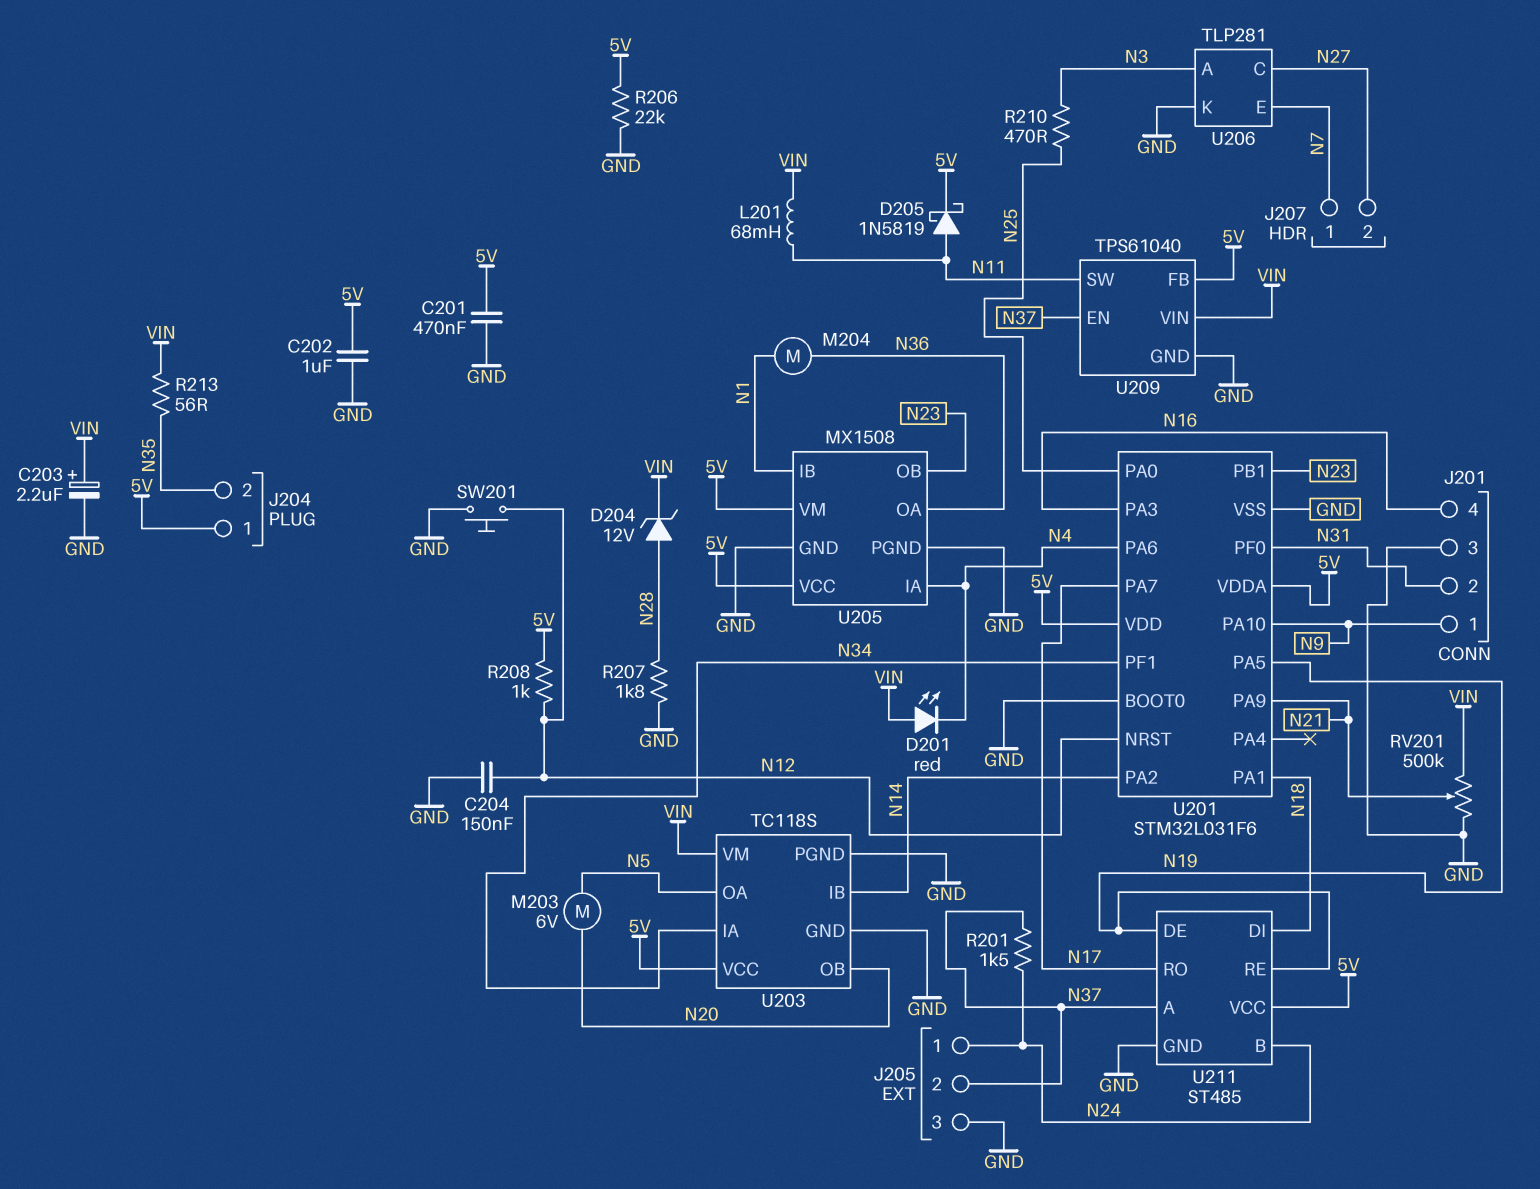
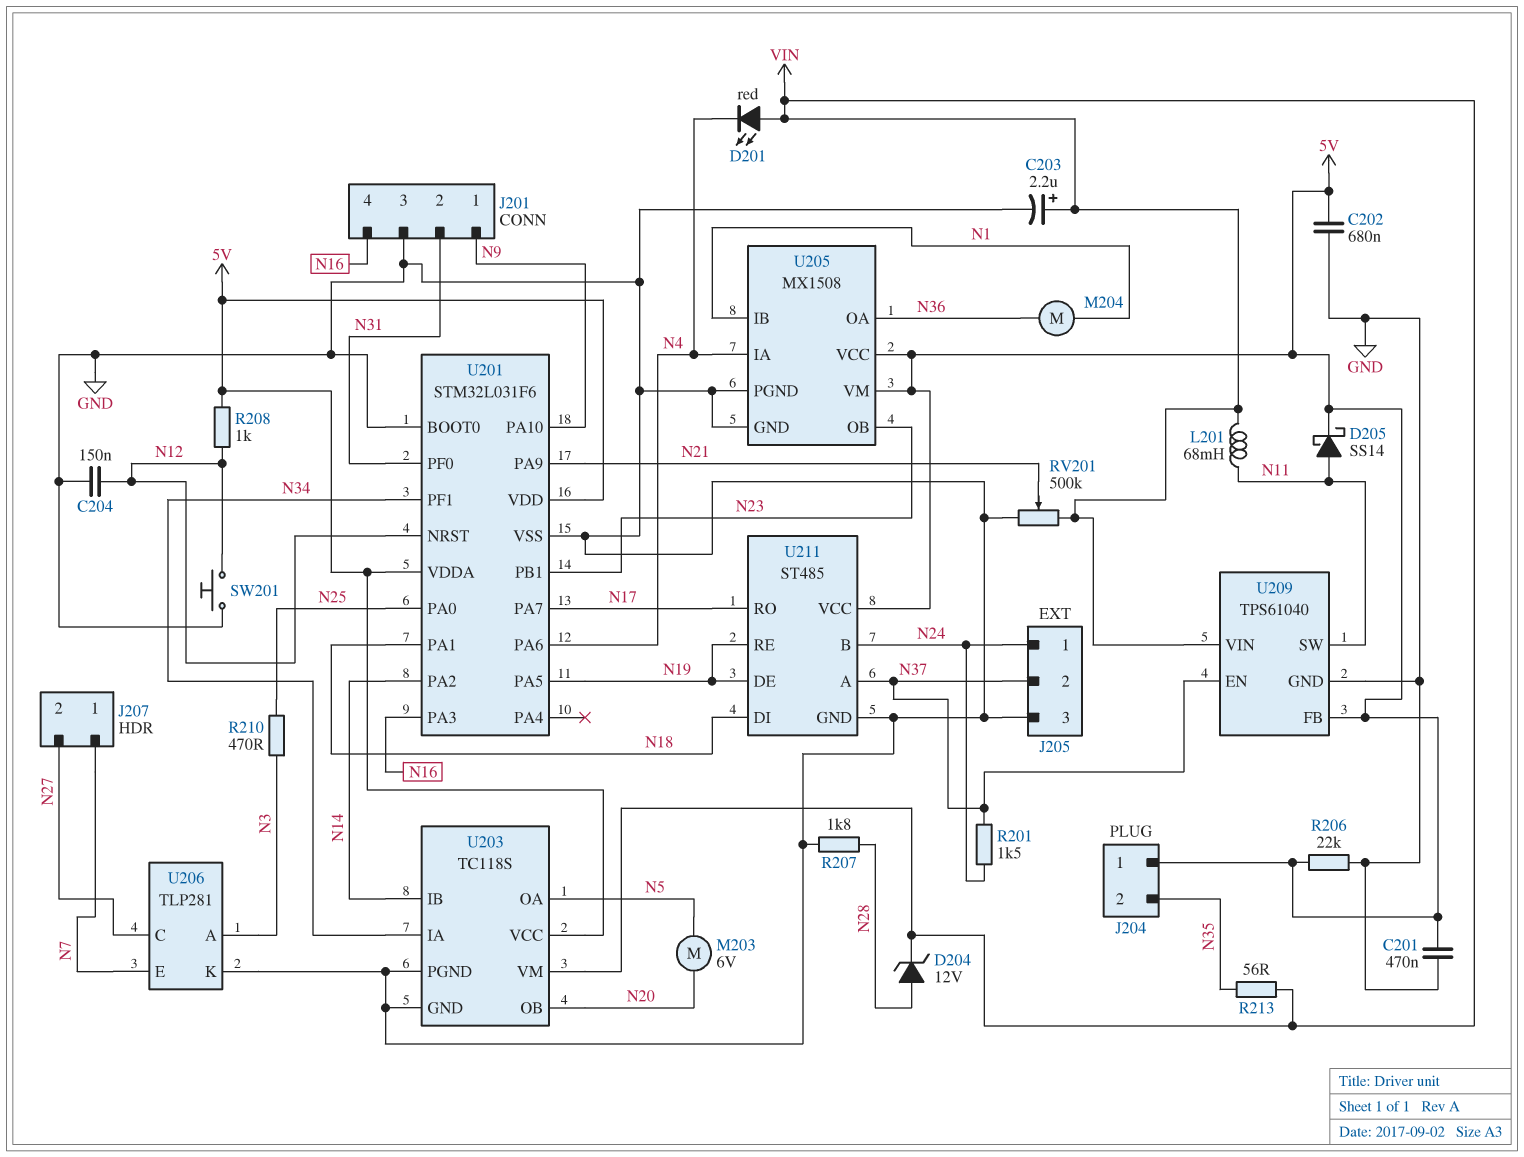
C202: 1uF (5V, GND) -> 680nF (5V, GND)
D205: schottky 1N5819 (A N11, K 5V) -> schottky SS14 (A N11, K 5V)

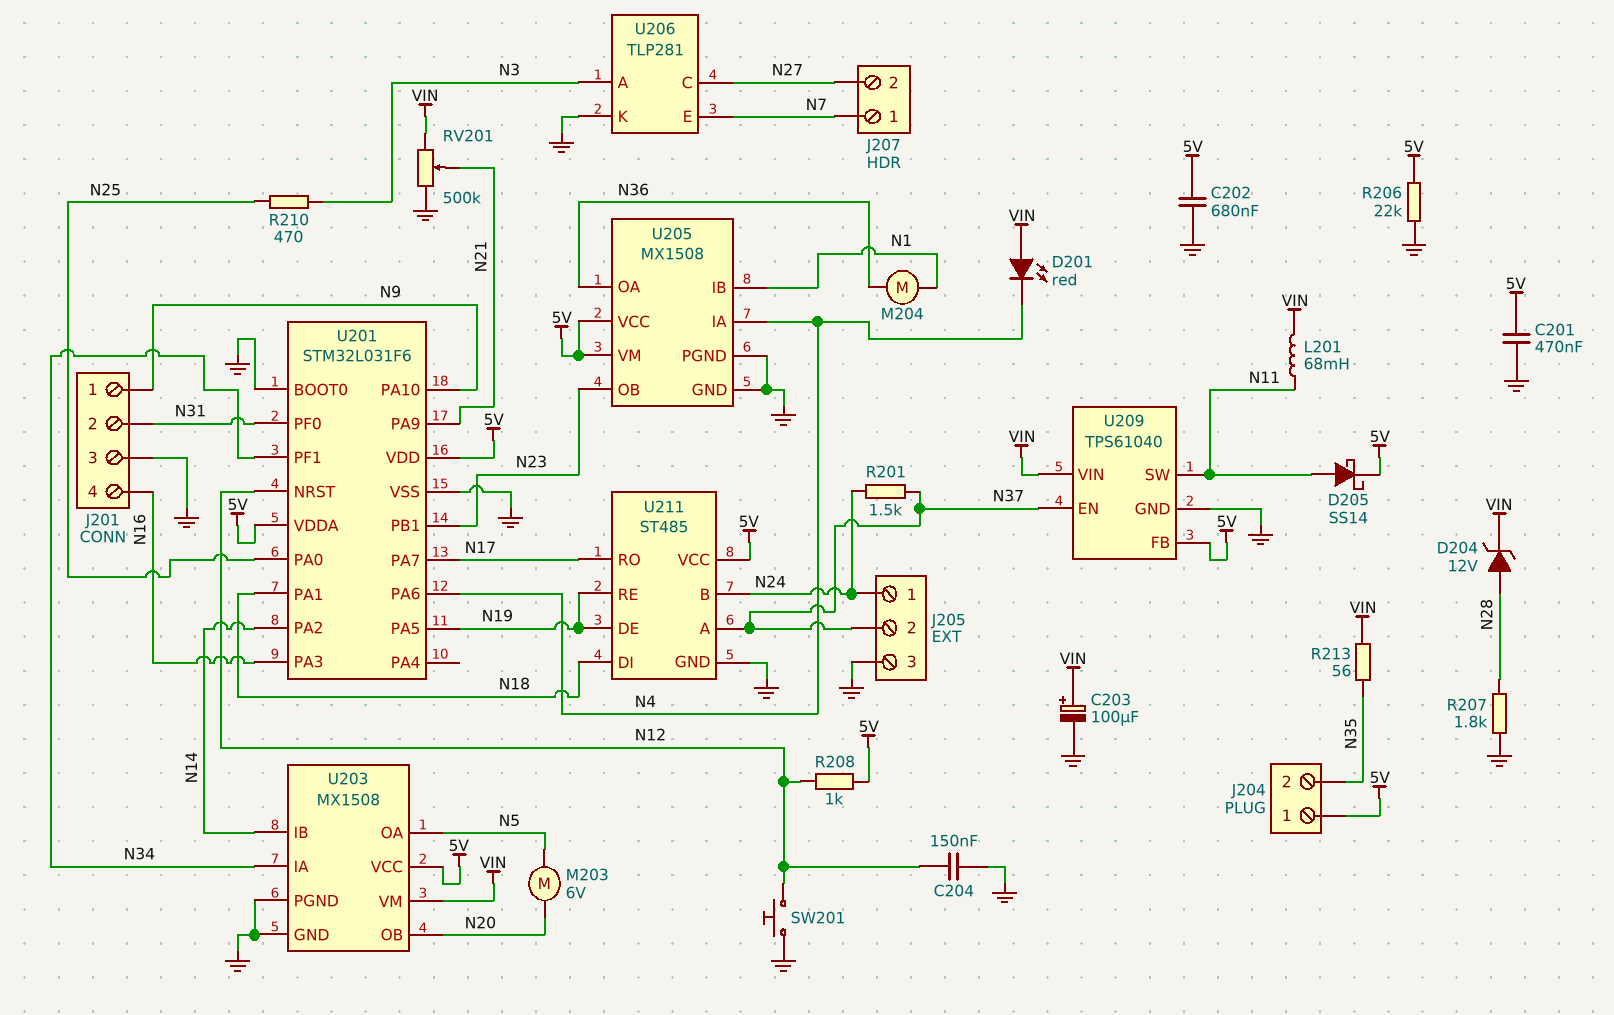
C203: 2.2uF (plus VIN, minus GND) -> 100uF (plus VIN, minus GND)
U203: TC118S -> MX1508

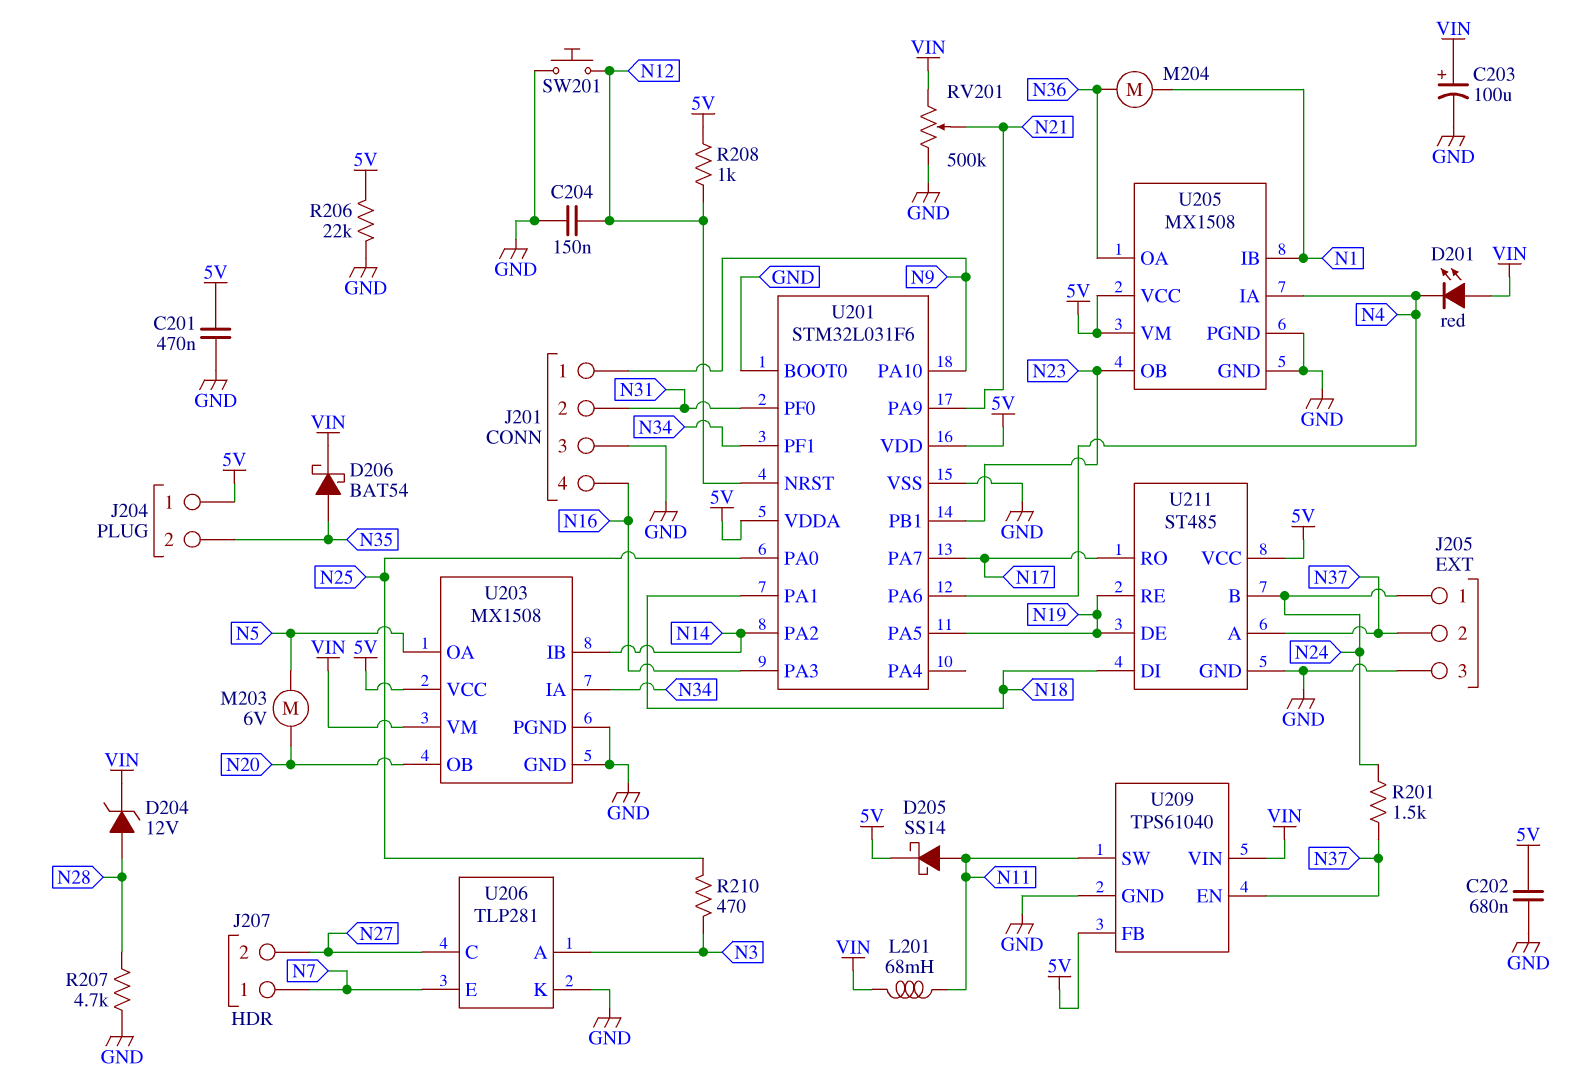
D206: none -> schottky BAT54 (A N35, K VIN)
R207: 1.8k (GND, N28) -> 4.7k (GND, N28)
R213: 56 (N35, VIN) -> none

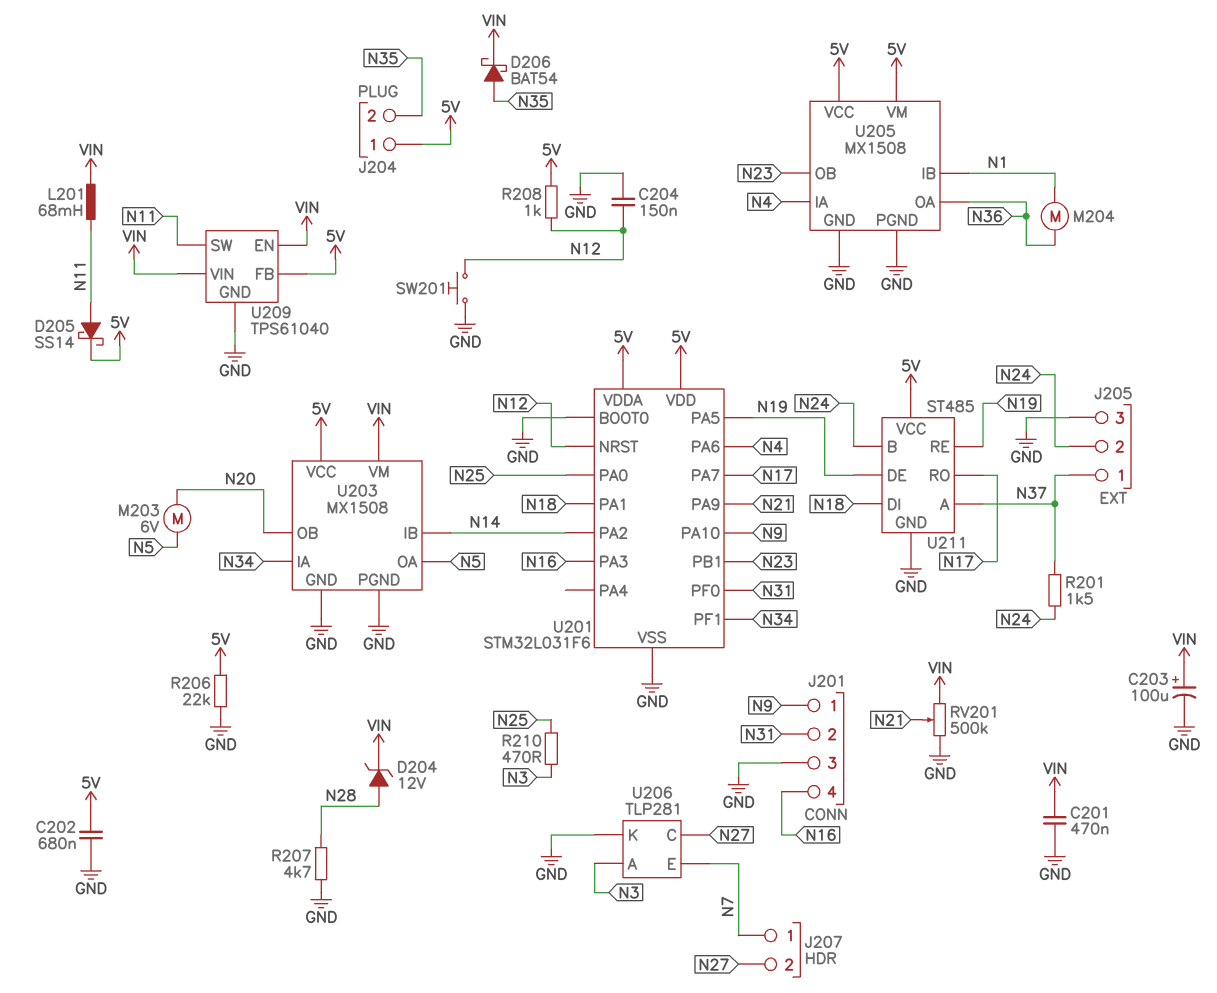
C201: 470nF (5V, GND) -> 470nF (GND, VIN)
D201: LED red (A VIN, K N4) -> none
J205 pin 1: N24 -> N37
J205 pin 2: N37 -> N24
U209 pin EN: N37 -> VIN

